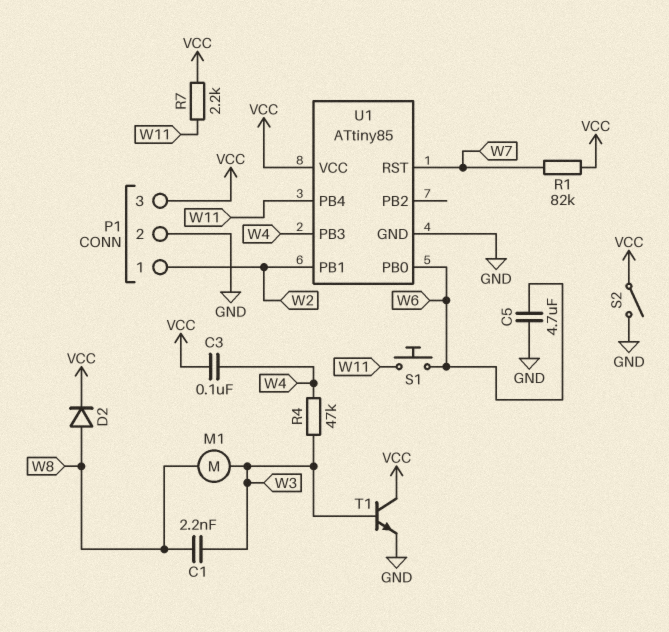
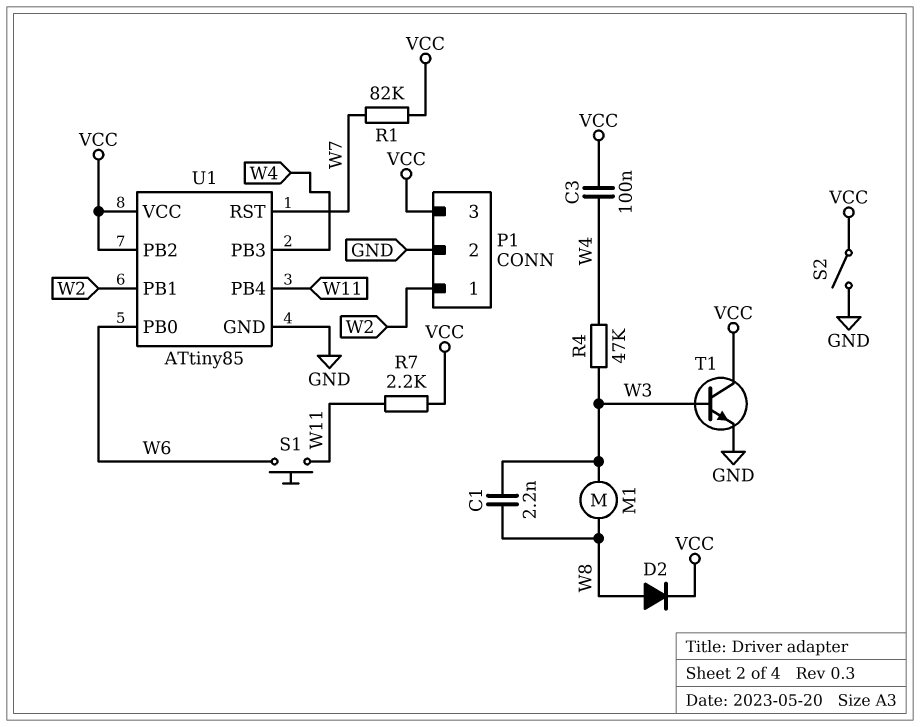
C5: 4.7uF (GND, W6) -> none
U1 pin PB2: none -> VCC

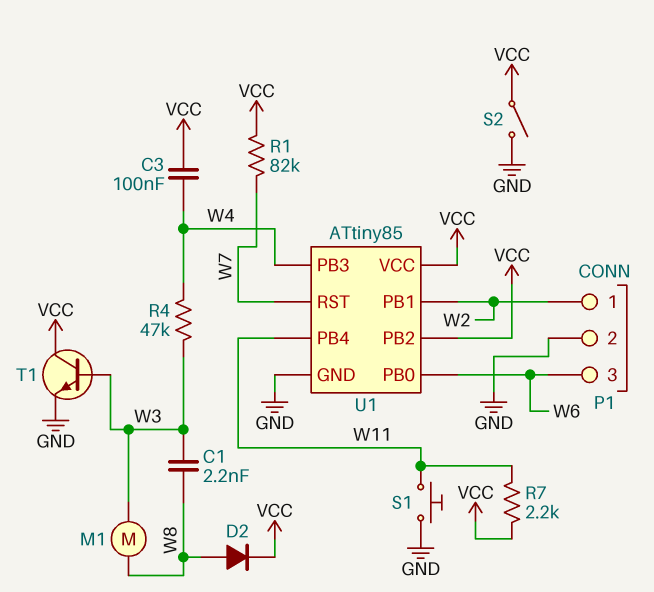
P1 pin 3: VCC -> W6
S1: button (W6, W11) -> button (GND, W11)

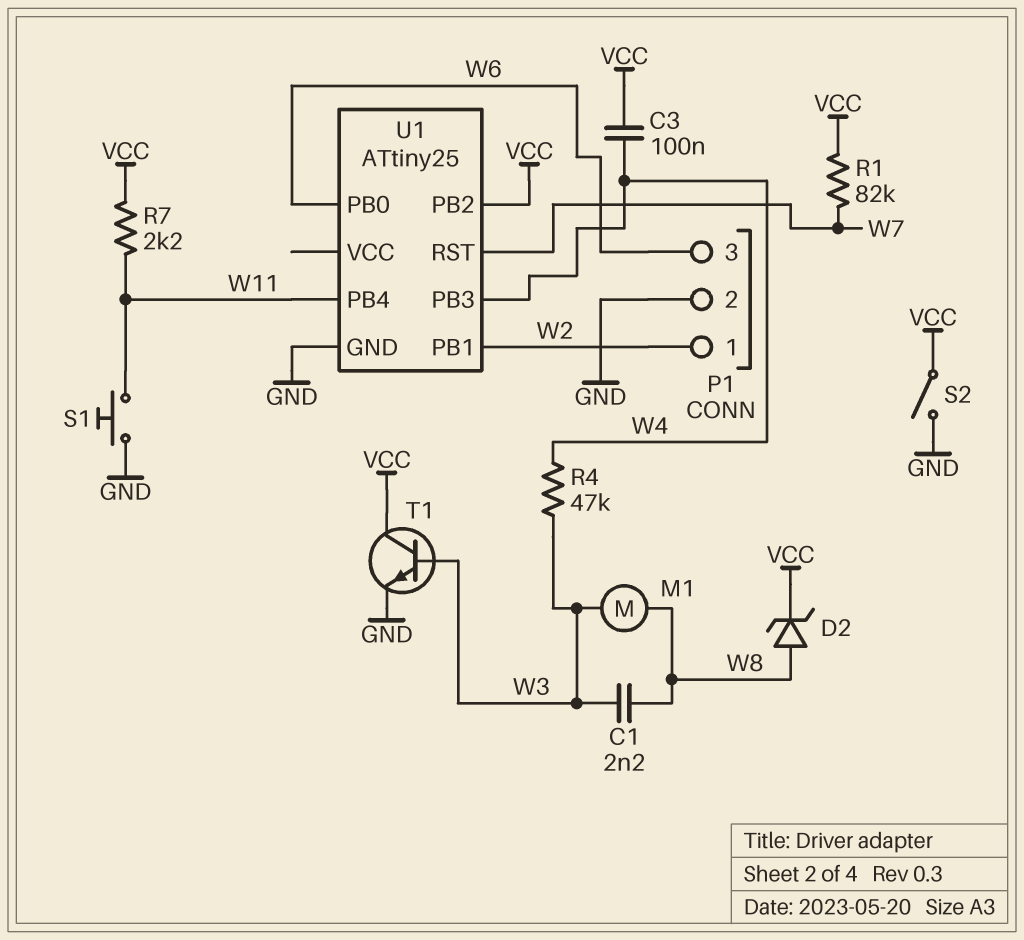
D2: diode (A W8, K VCC) -> zener (A W8, K VCC)
U1: ATtiny85 -> ATtiny25
U1 pin VCC: VCC -> none

